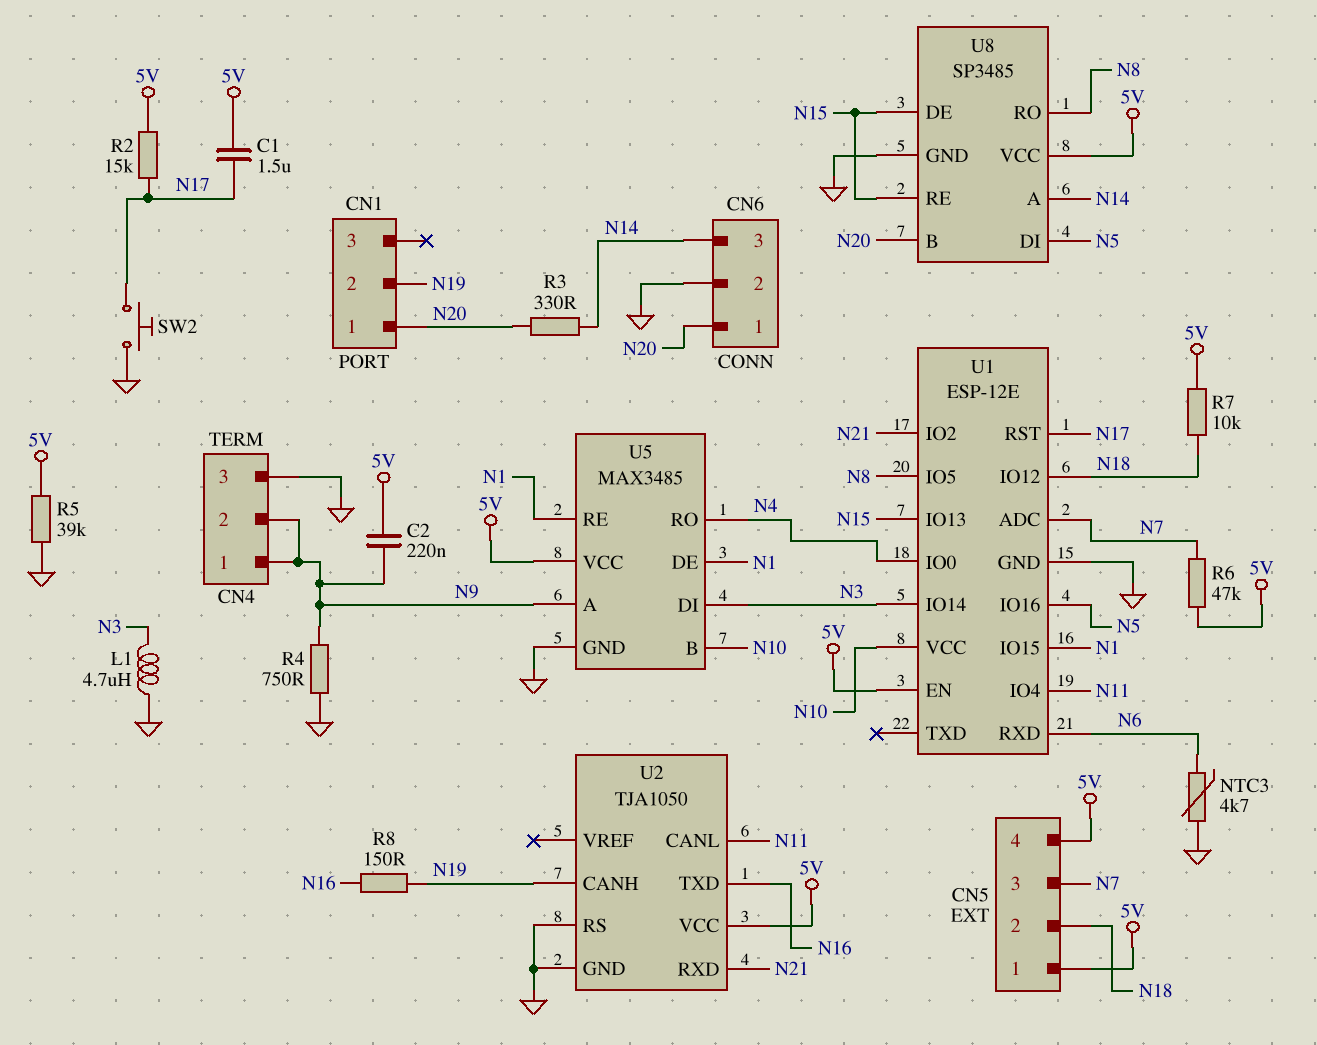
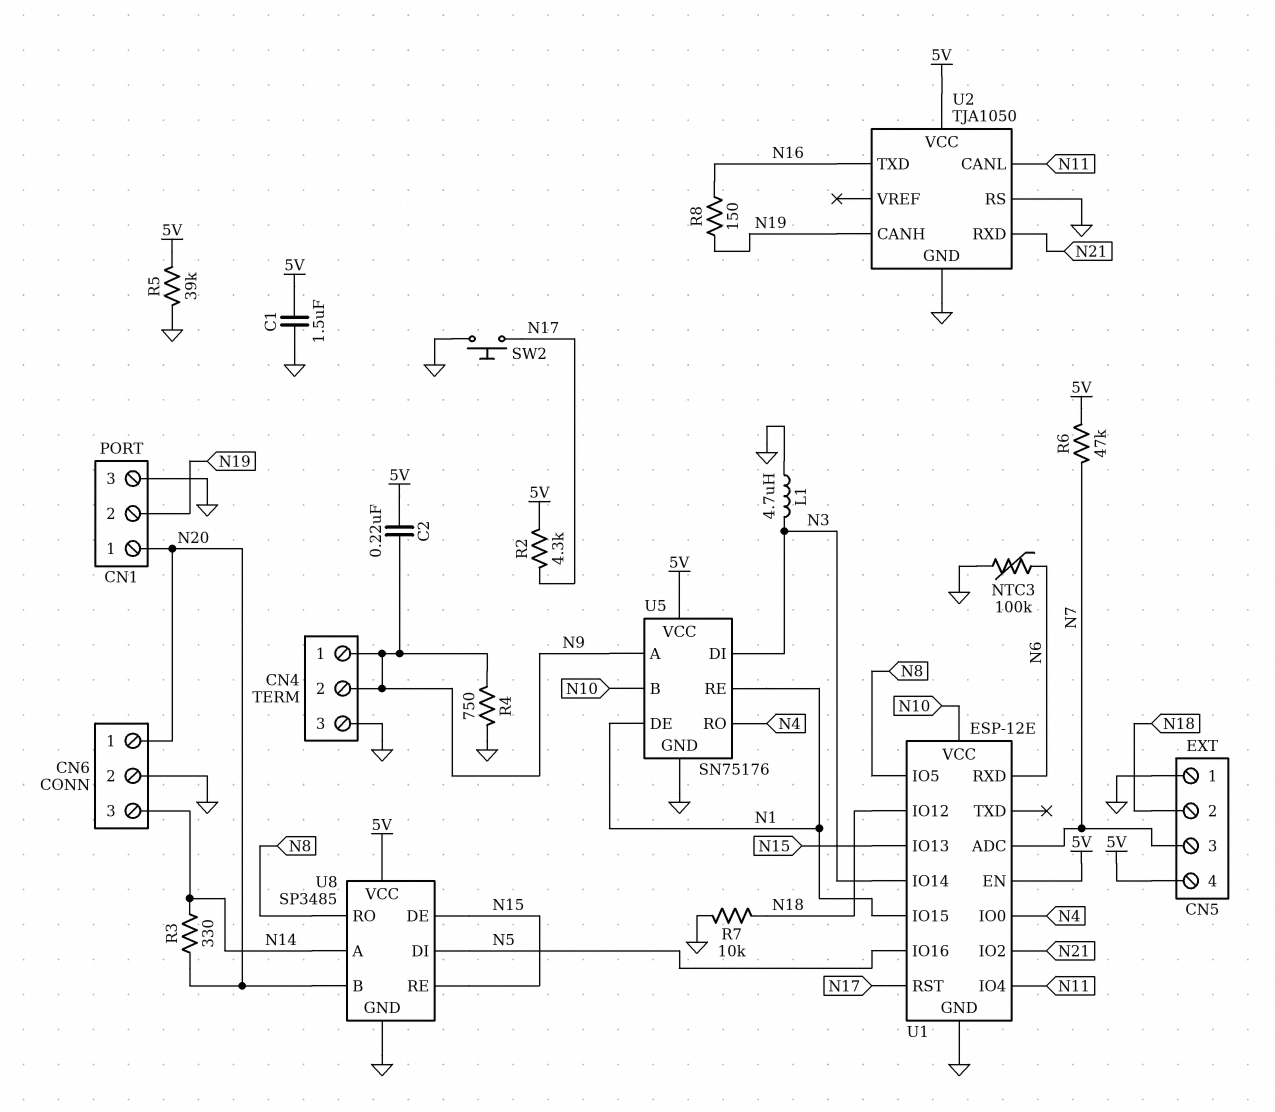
C1: 1.5uF (5V, N17) -> 1.5uF (5V, GND)
CN1 pin 3: none -> GND
CN5 pin 1: 5V -> GND
NTC3: 4.7k (GND, N6) -> 100k (GND, N6)
R2: 15k (5V, N17) -> 4.3k (5V, N17)
R7: 10k (5V, N18) -> 10k (GND, N18)
U5: MAX3485 -> SN75176

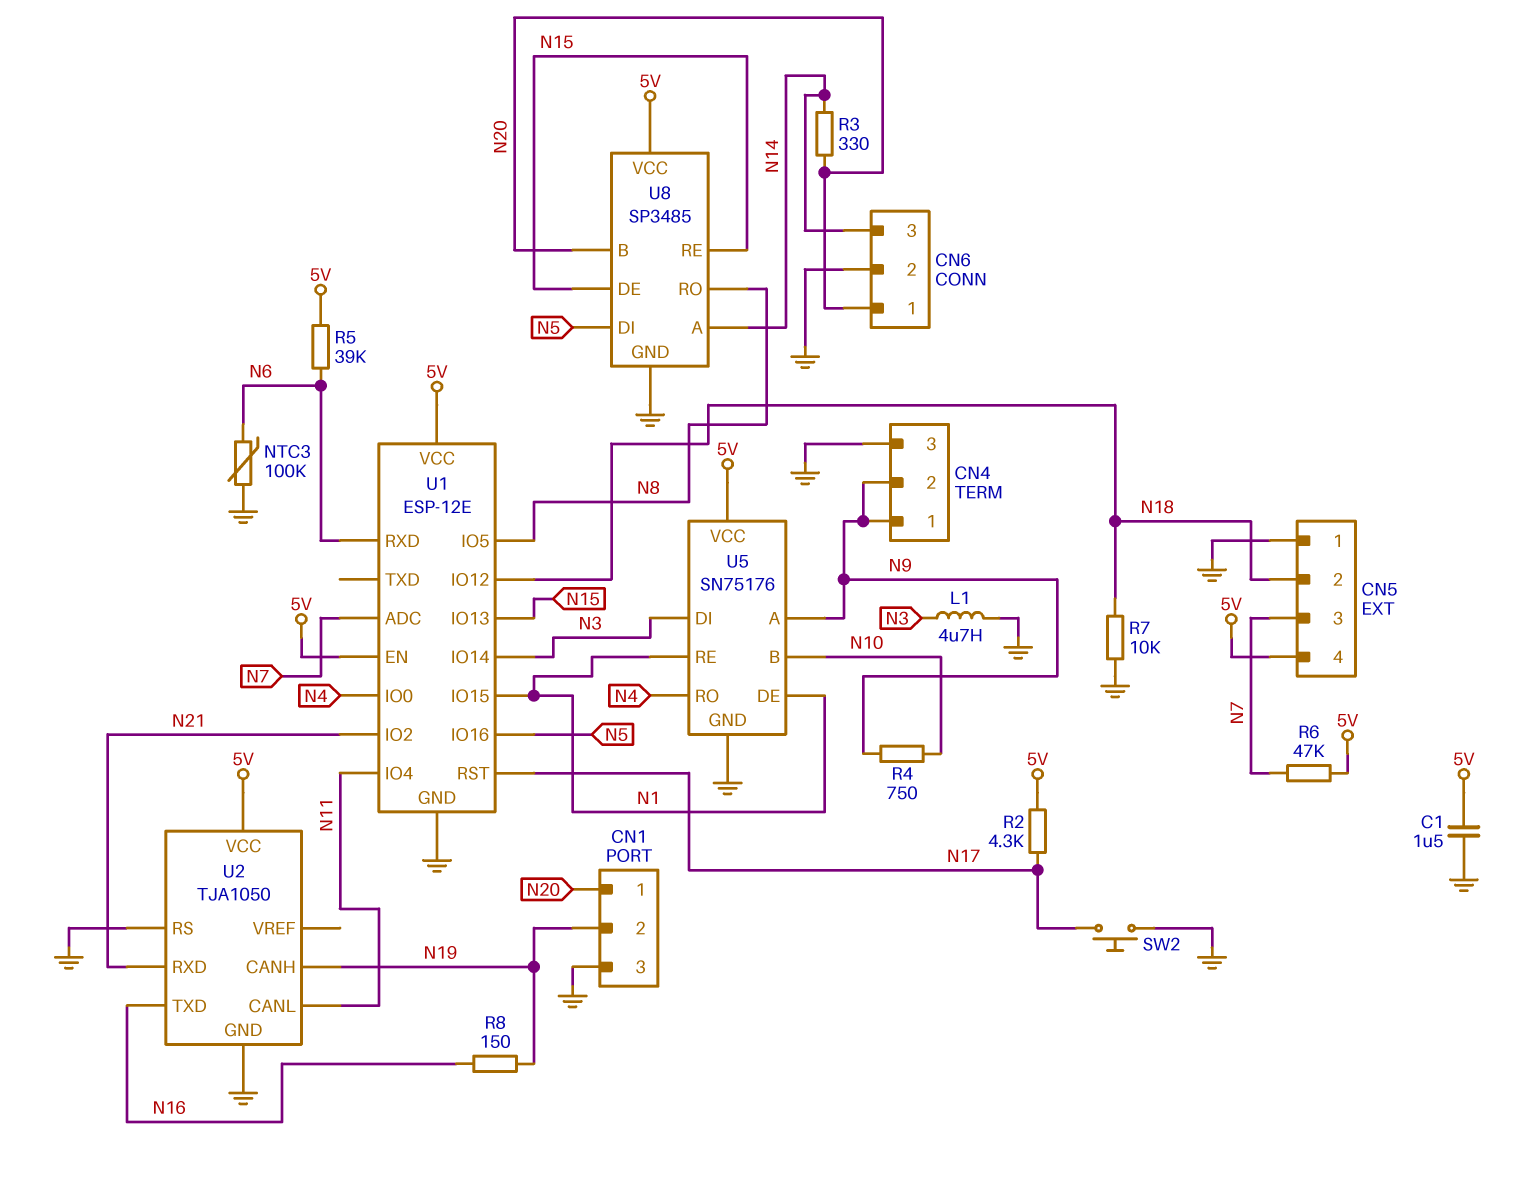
C2: 220nF (5V, N9) -> none
R4: 750 (GND, N9) -> 750 (N9, N10)
R5: 39k (5V, GND) -> 39k (5V, N6)
U1 pin VCC: N10 -> 5V

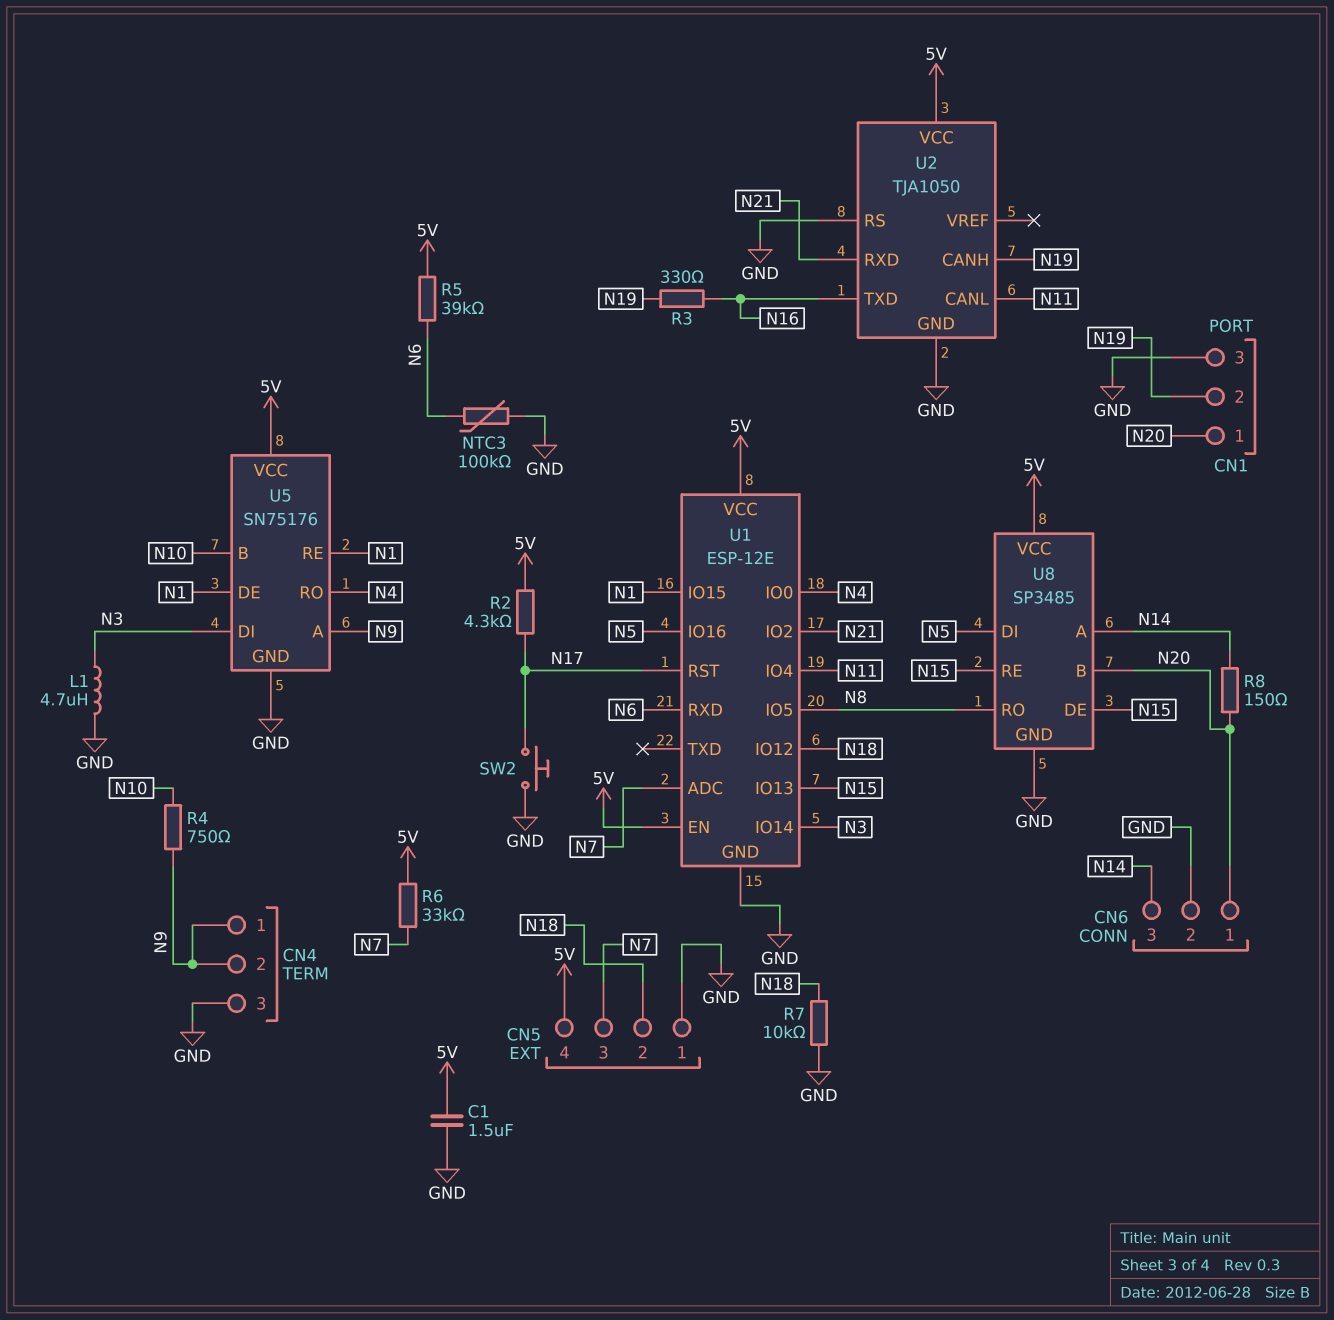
R3: 330 (N14, N20) -> 330 (N16, N19)
R6: 47k (5V, N7) -> 33k (5V, N7)
R8: 150 (N16, N19) -> 150 (N14, N20)

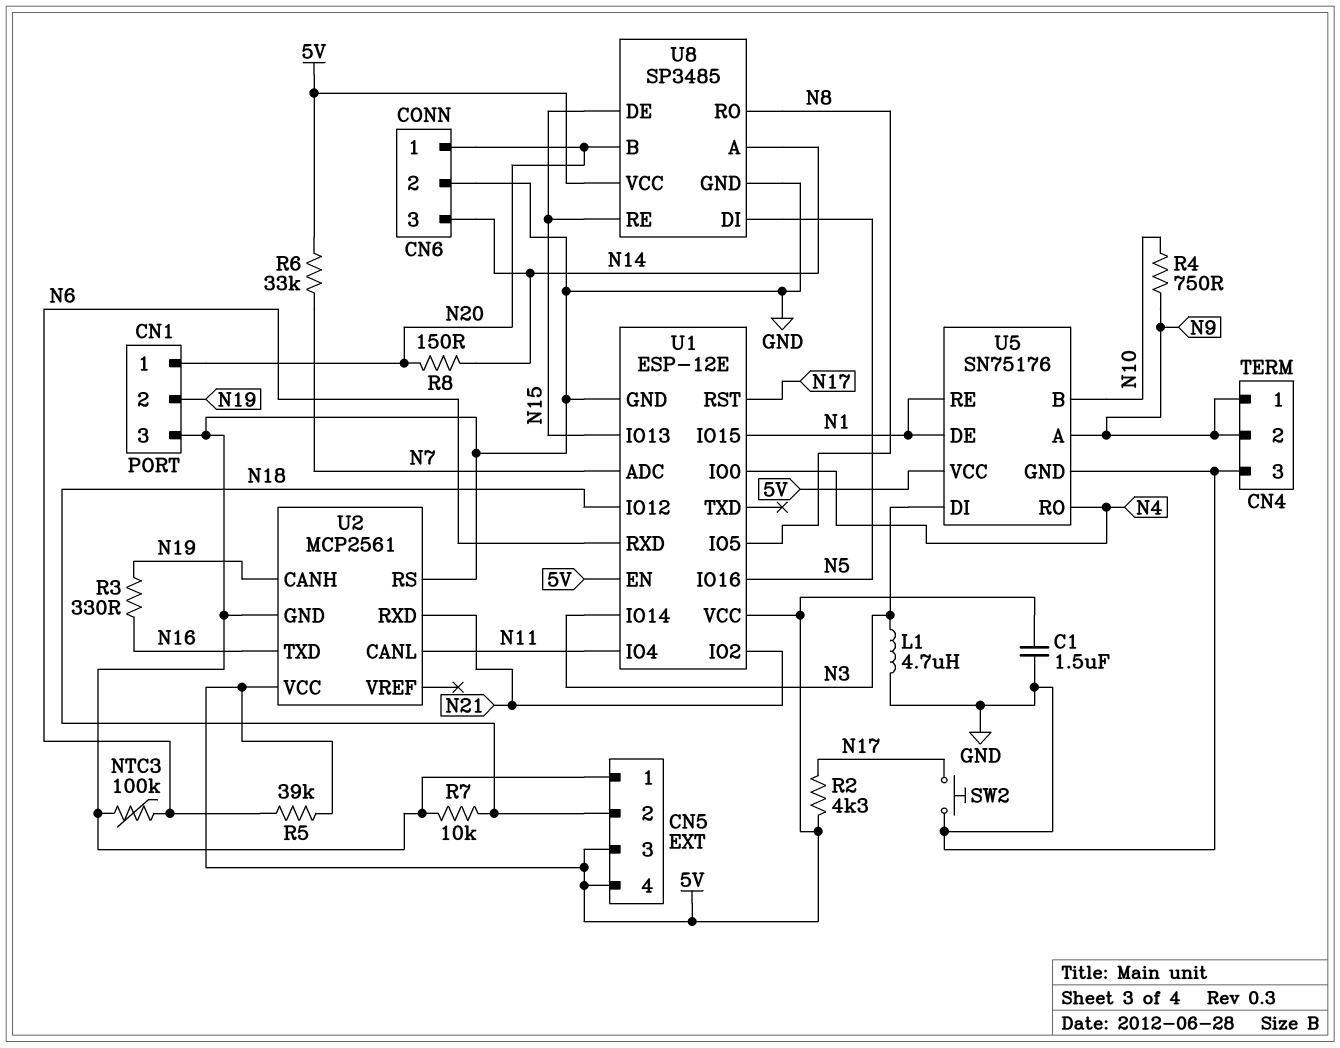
CN5 pin 3: N7 -> 5V
U2: TJA1050 -> MCP2561

